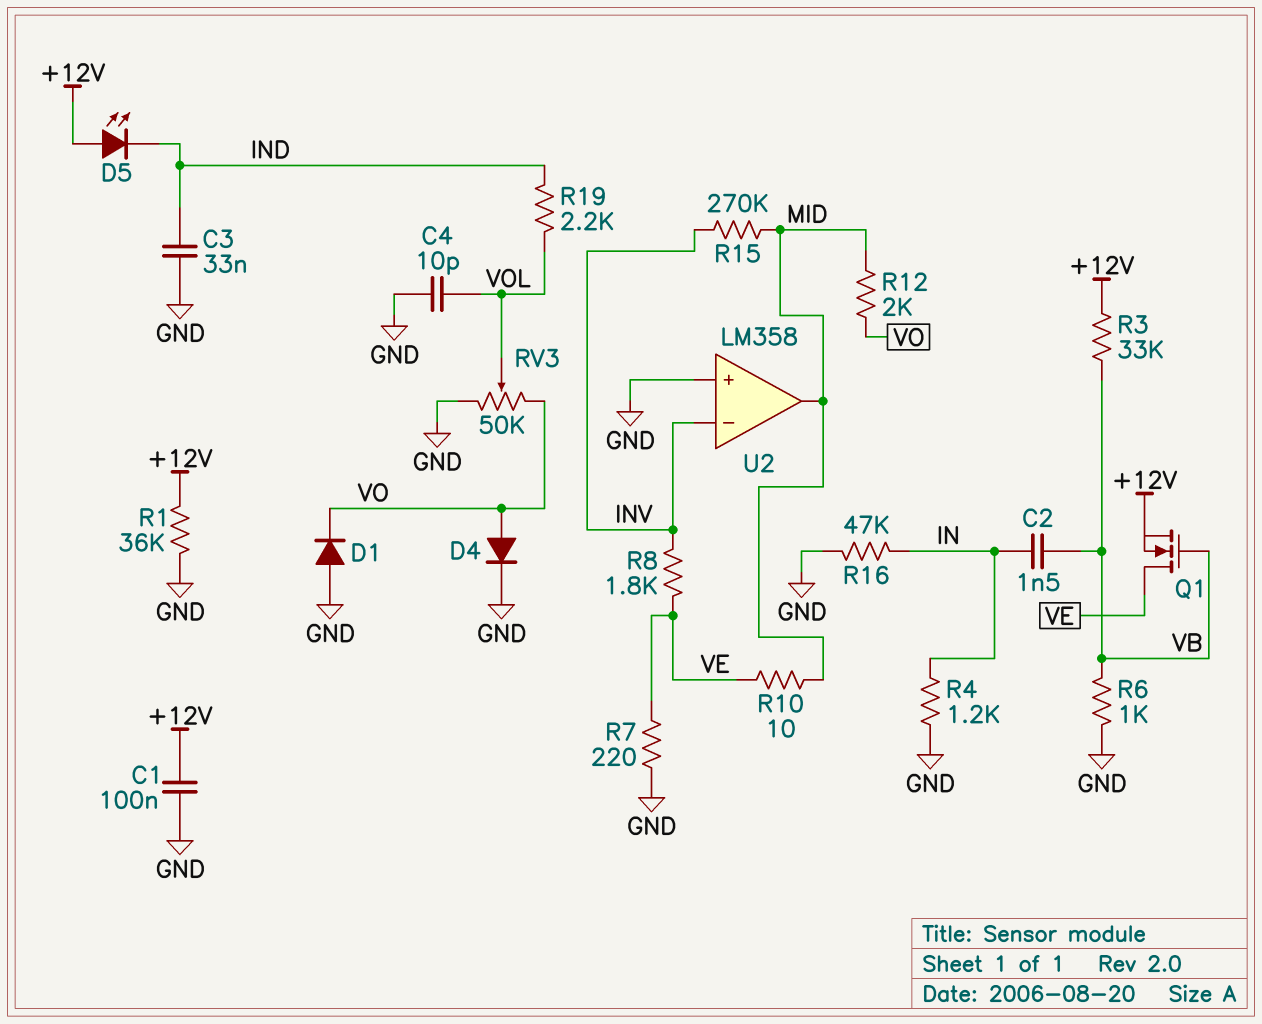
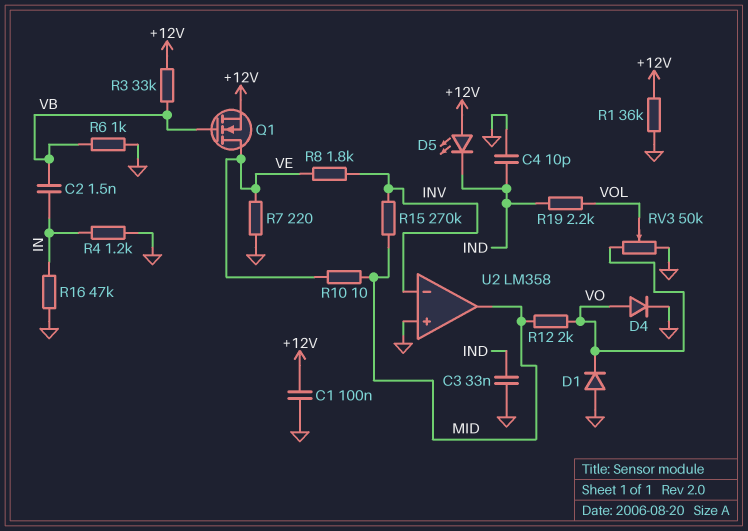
C4: 10pF (GND, VOL) -> 10pF (GND, IND)

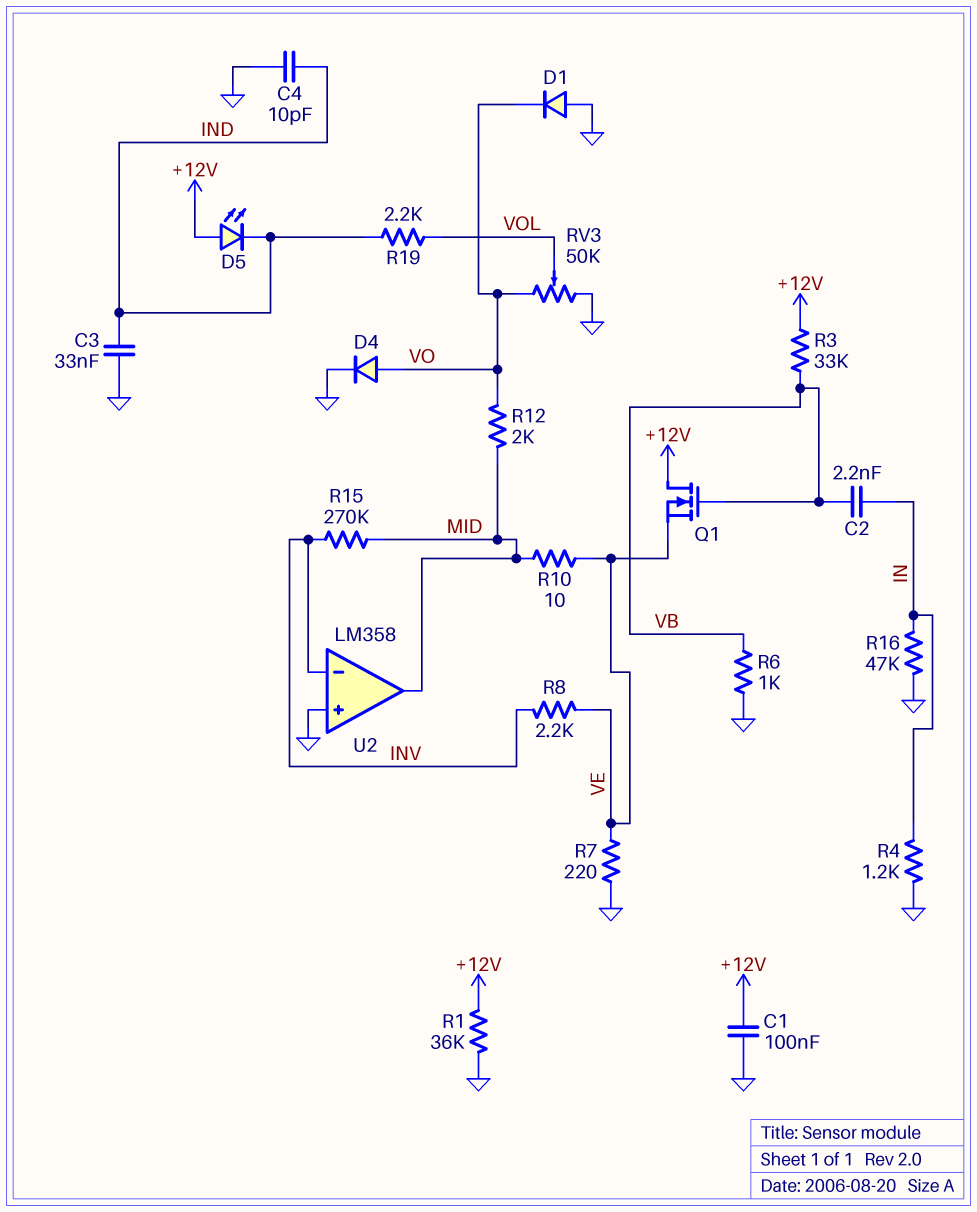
C2: 1.5nF (IN, VB) -> 2.2nF (IN, VB)
Q1: NMOS (G VB, D VE, S +12V) -> NMOS (G VB, D +12V, S VE)
R8: 1.8k (INV, VE) -> 2.2k (INV, VE)

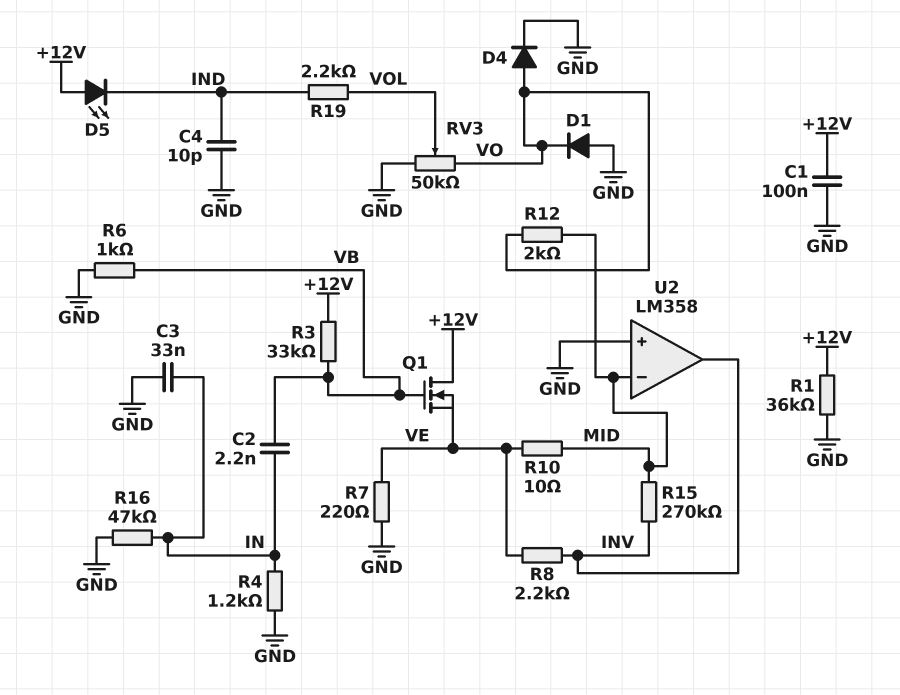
C3: 33nF (GND, IND) -> 33nF (GND, IN)
U2 pin in-: INV -> MID
U2 pin out: MID -> INV

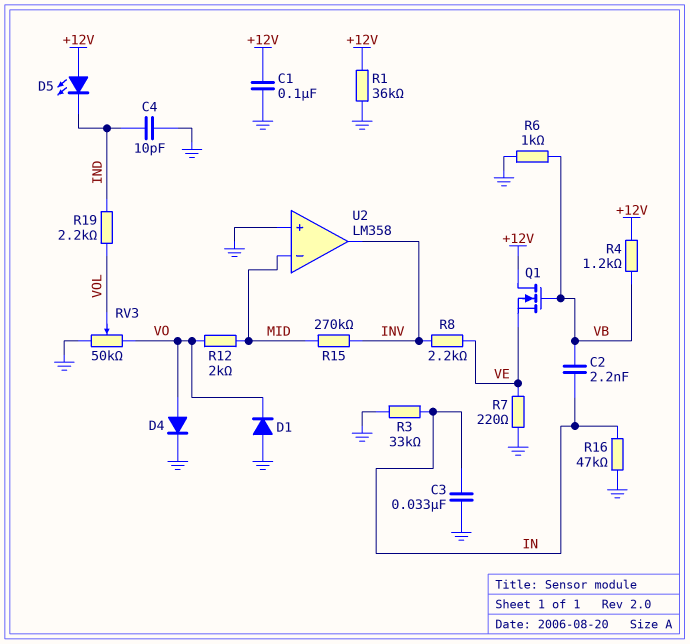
R3: 33k (+12V, VB) -> 33k (GND, IN)
R4: 1.2k (GND, IN) -> 1.2k (+12V, VB)
R10: 10 (MID, VE) -> none

